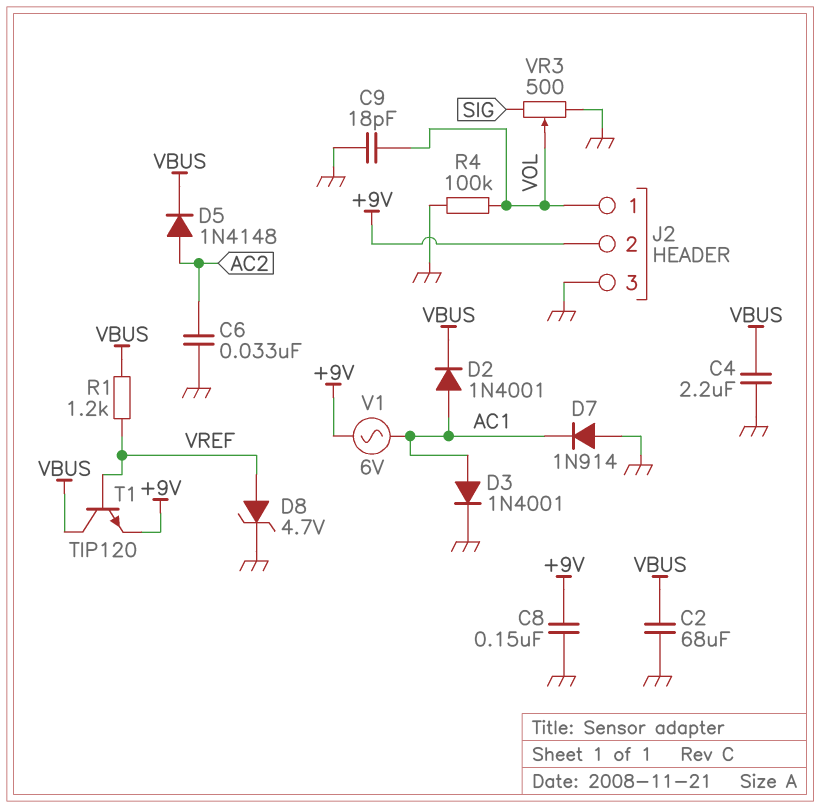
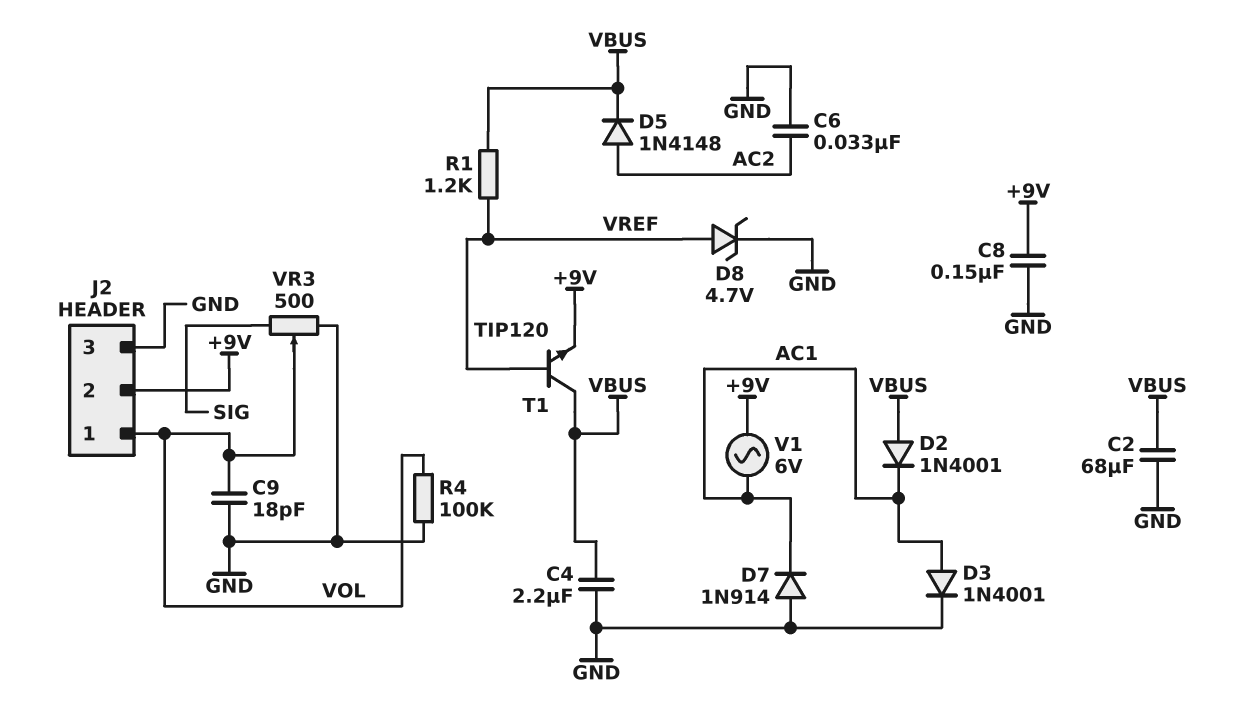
D2: diode 1N4001 (A AC1, K VBUS) -> diode 1N4001 (A VBUS, K AC1)

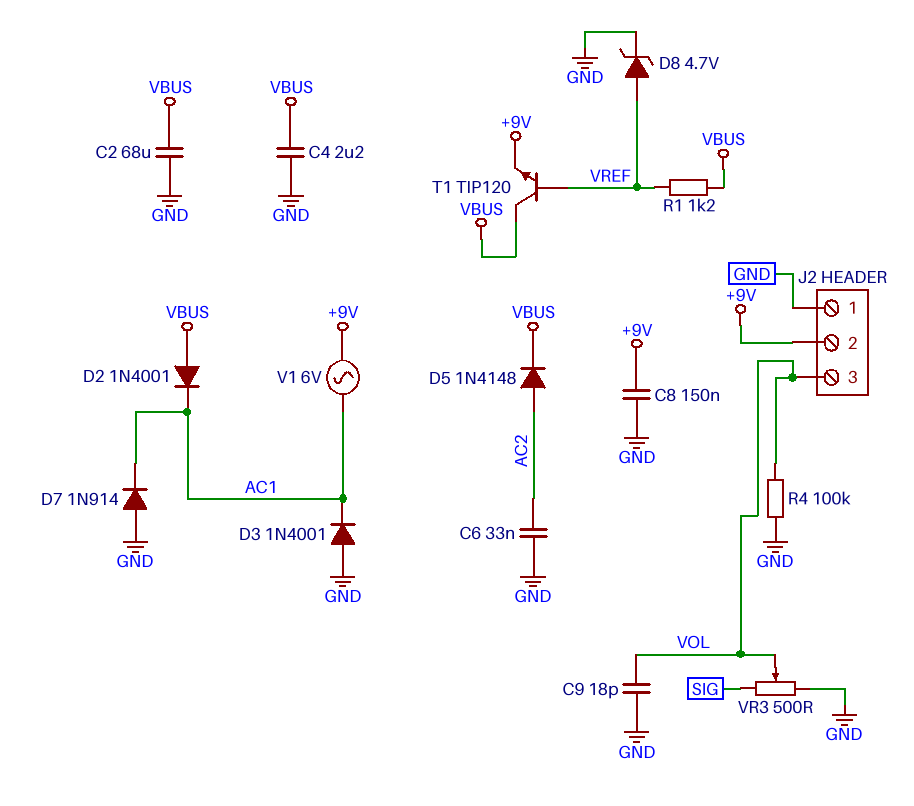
D3: diode 1N4001 (A AC1, K GND) -> diode 1N4001 (A GND, K AC1)
J2 pin 1: VOL -> GND
J2 pin 3: GND -> VOL

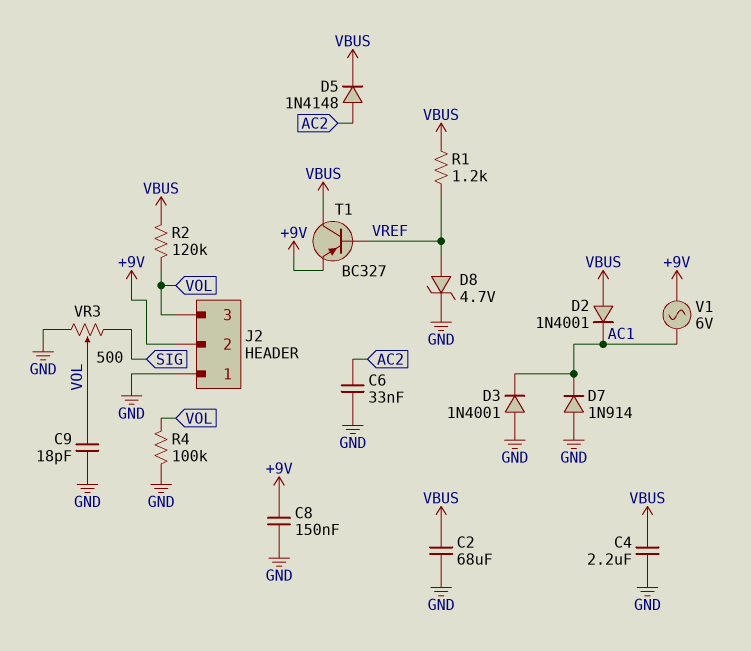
R2: none -> 120k (VBUS, VOL)
T1: NPN TIP120 (B VREF, C VBUS, E +9V) -> PNP BC327 (B VREF, C VBUS, E +9V)

